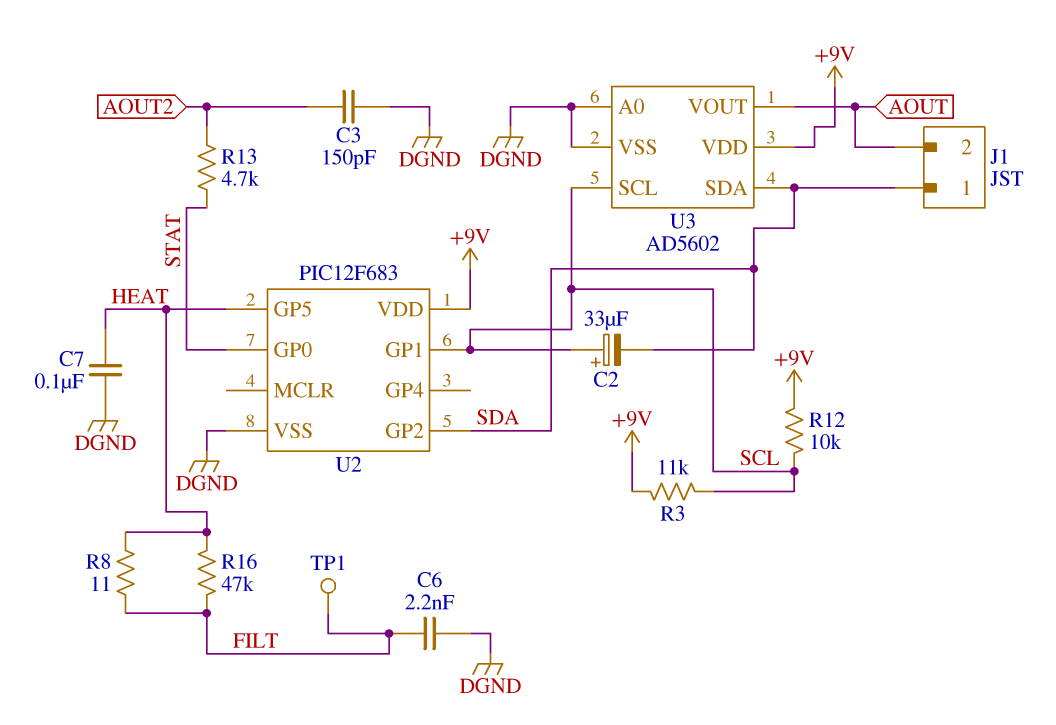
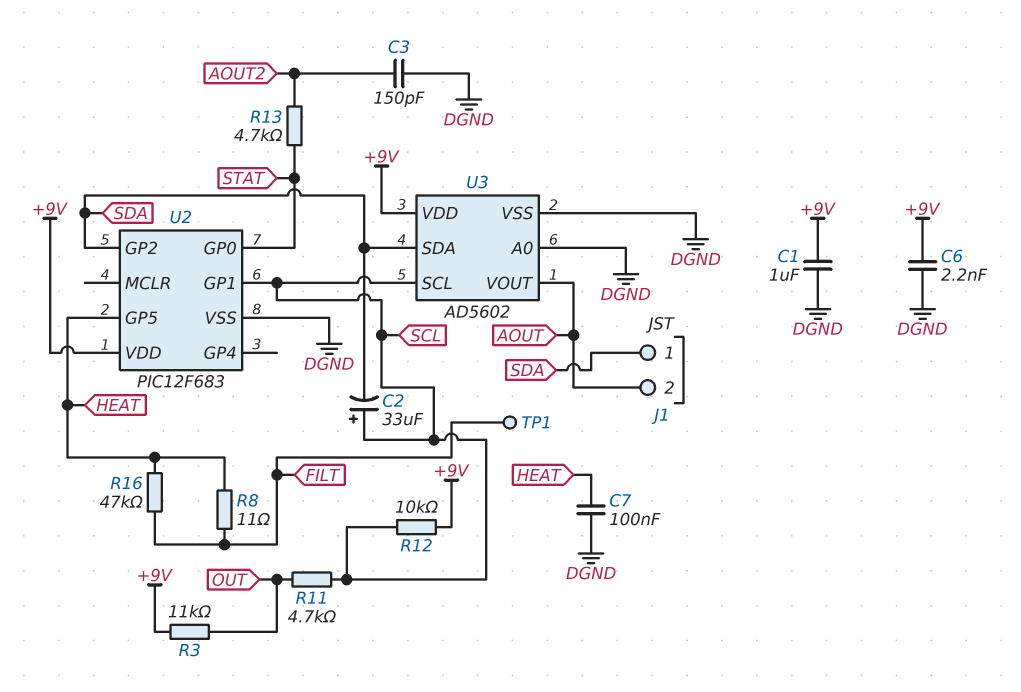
C1: none -> 1uF (+9V, DGND)
C6: 2.2nF (DGND, FILT) -> 2.2nF (+9V, DGND)
R3: 11k (+9V, SCL) -> 11k (+9V, OUT)
R11: none -> 4.7k (OUT, SCL)

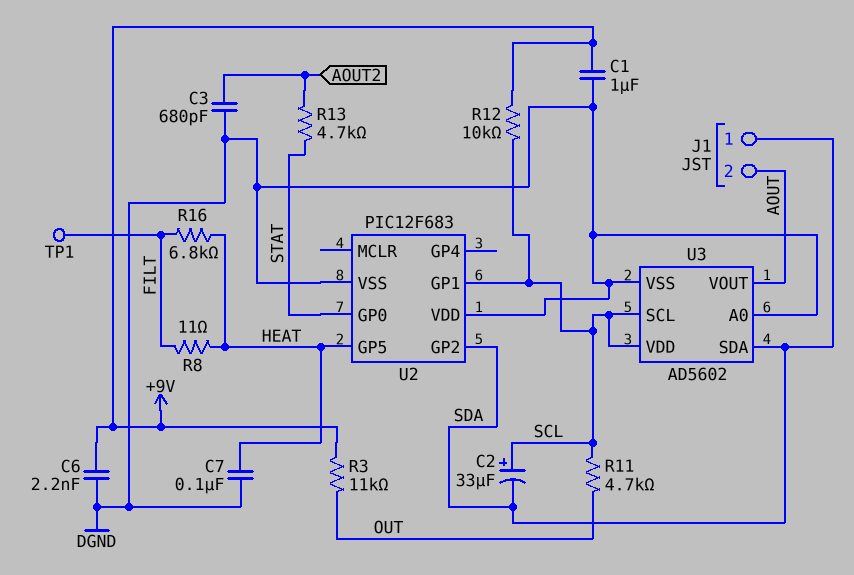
C3: 150pF (AOUT2, DGND) -> 680pF (AOUT2, DGND)
R16: 47k (FILT, HEAT) -> 6.8k (FILT, HEAT)
U2 pin VDD: +9V -> DGND
U3 pin VDD: +9V -> SCL

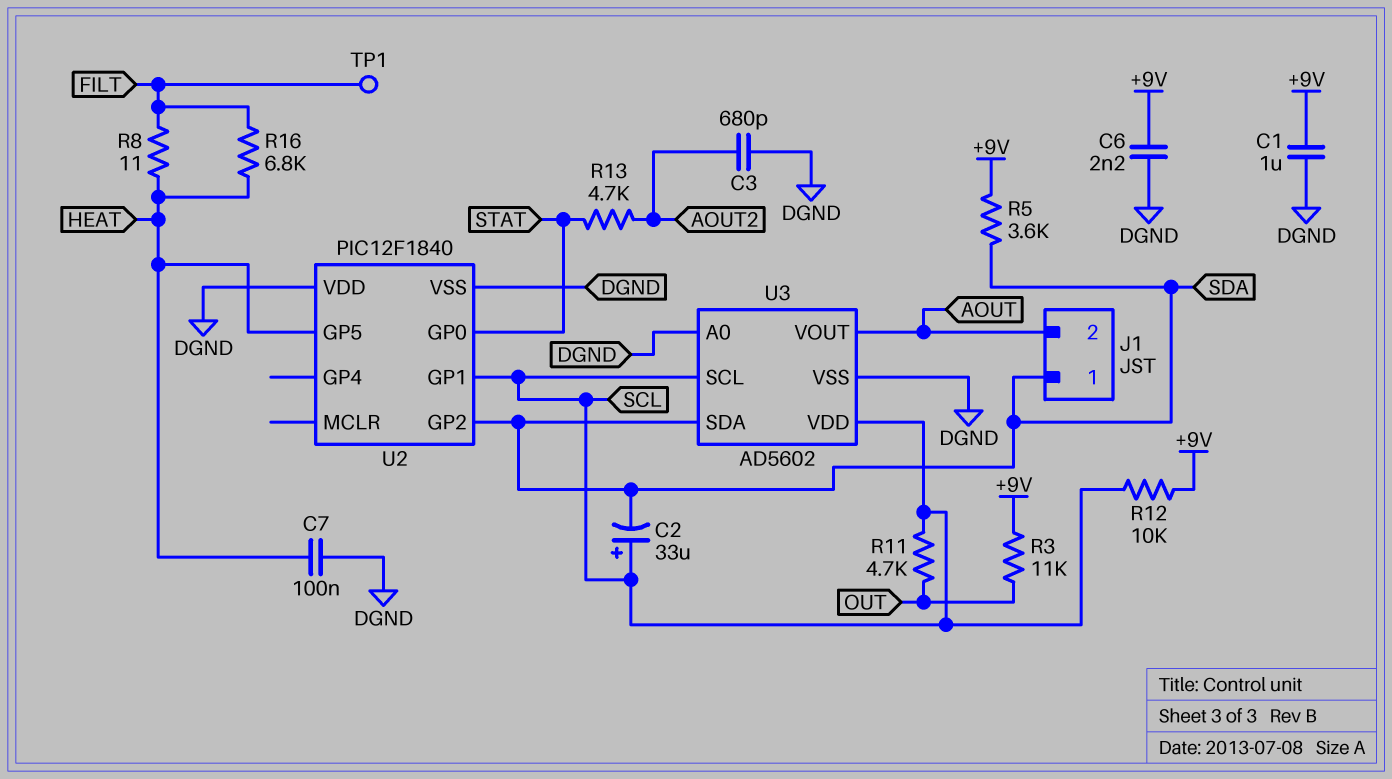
R5: none -> 3.6k (+9V, SDA)
U2: PIC12F683 -> PIC12F1840

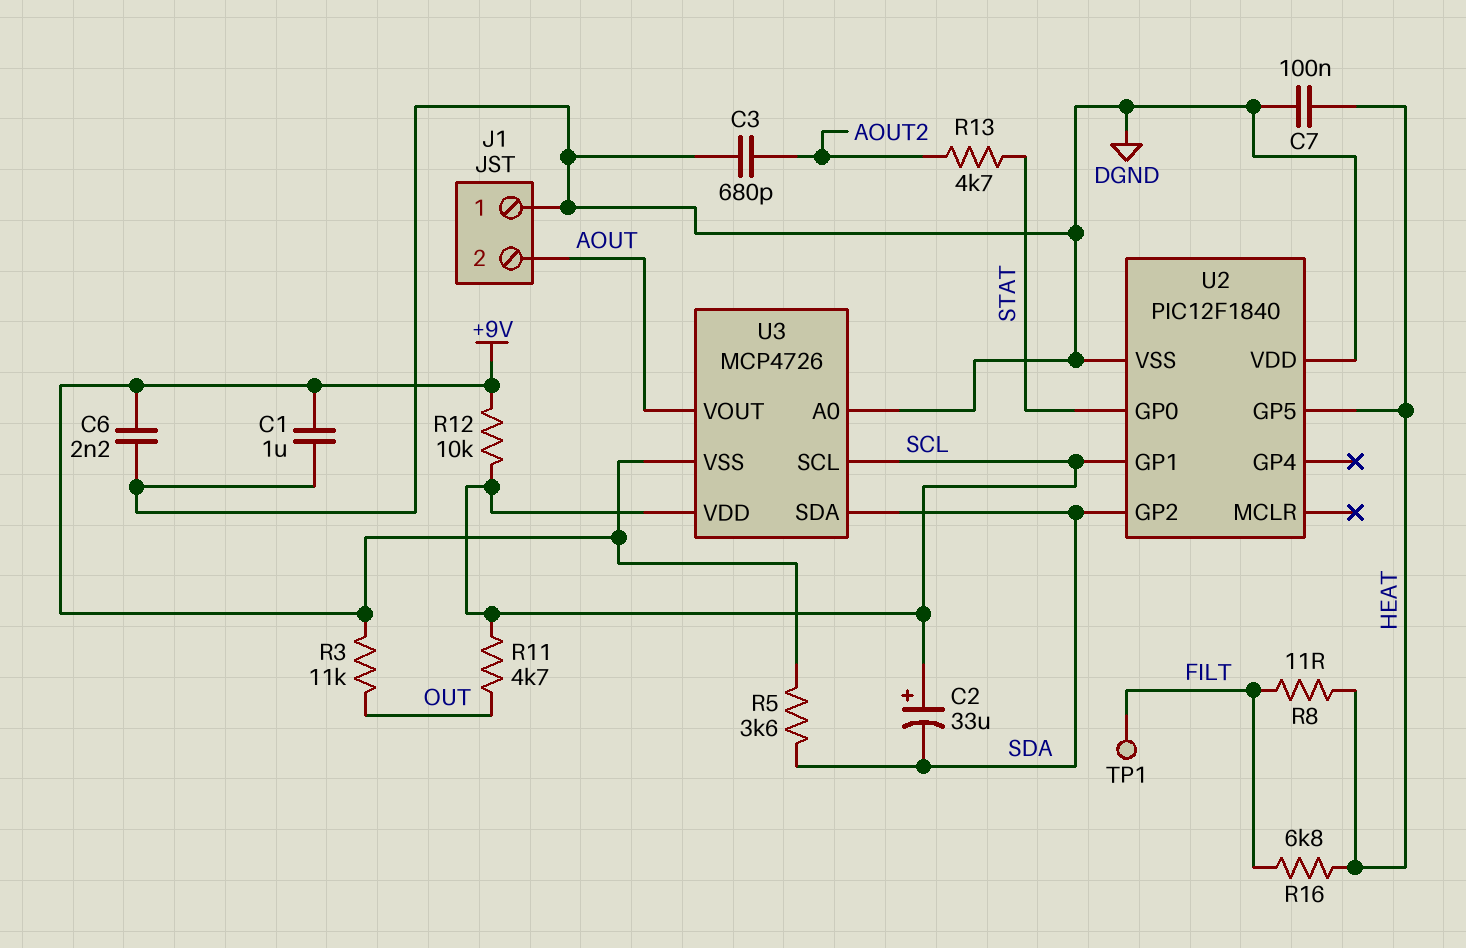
J1 pin 1: SDA -> DGND
U3: AD5602 -> MCP4726
U3 pin VSS: DGND -> +9V

